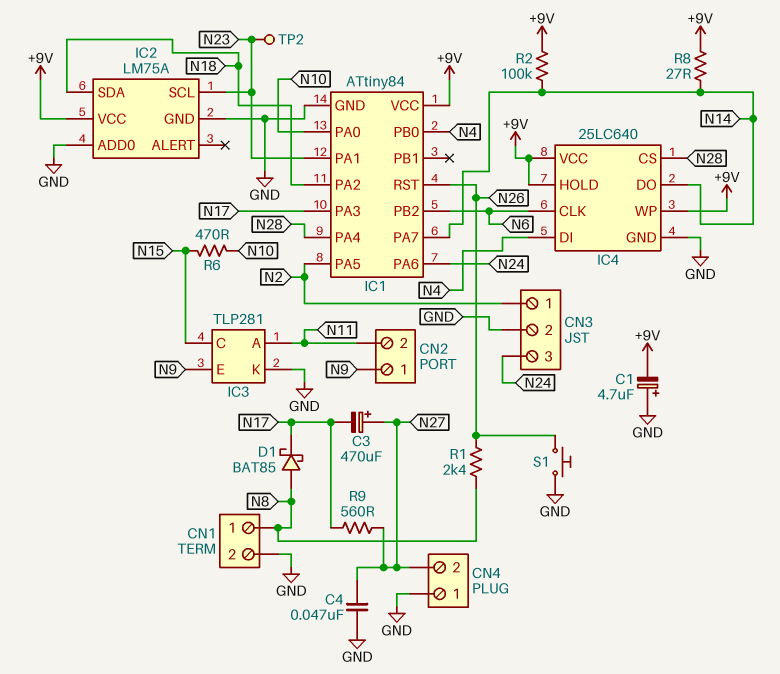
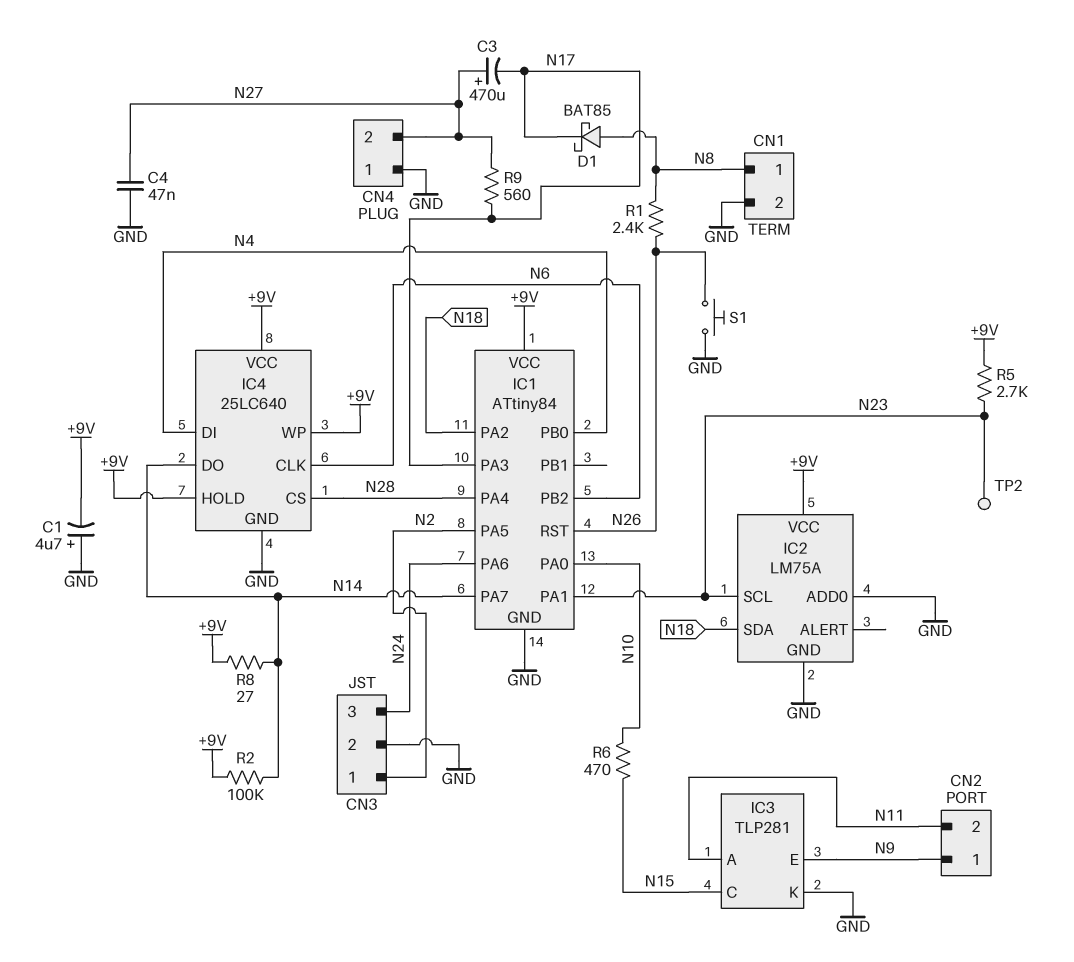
R5: none -> 2.7k (+9V, N23)

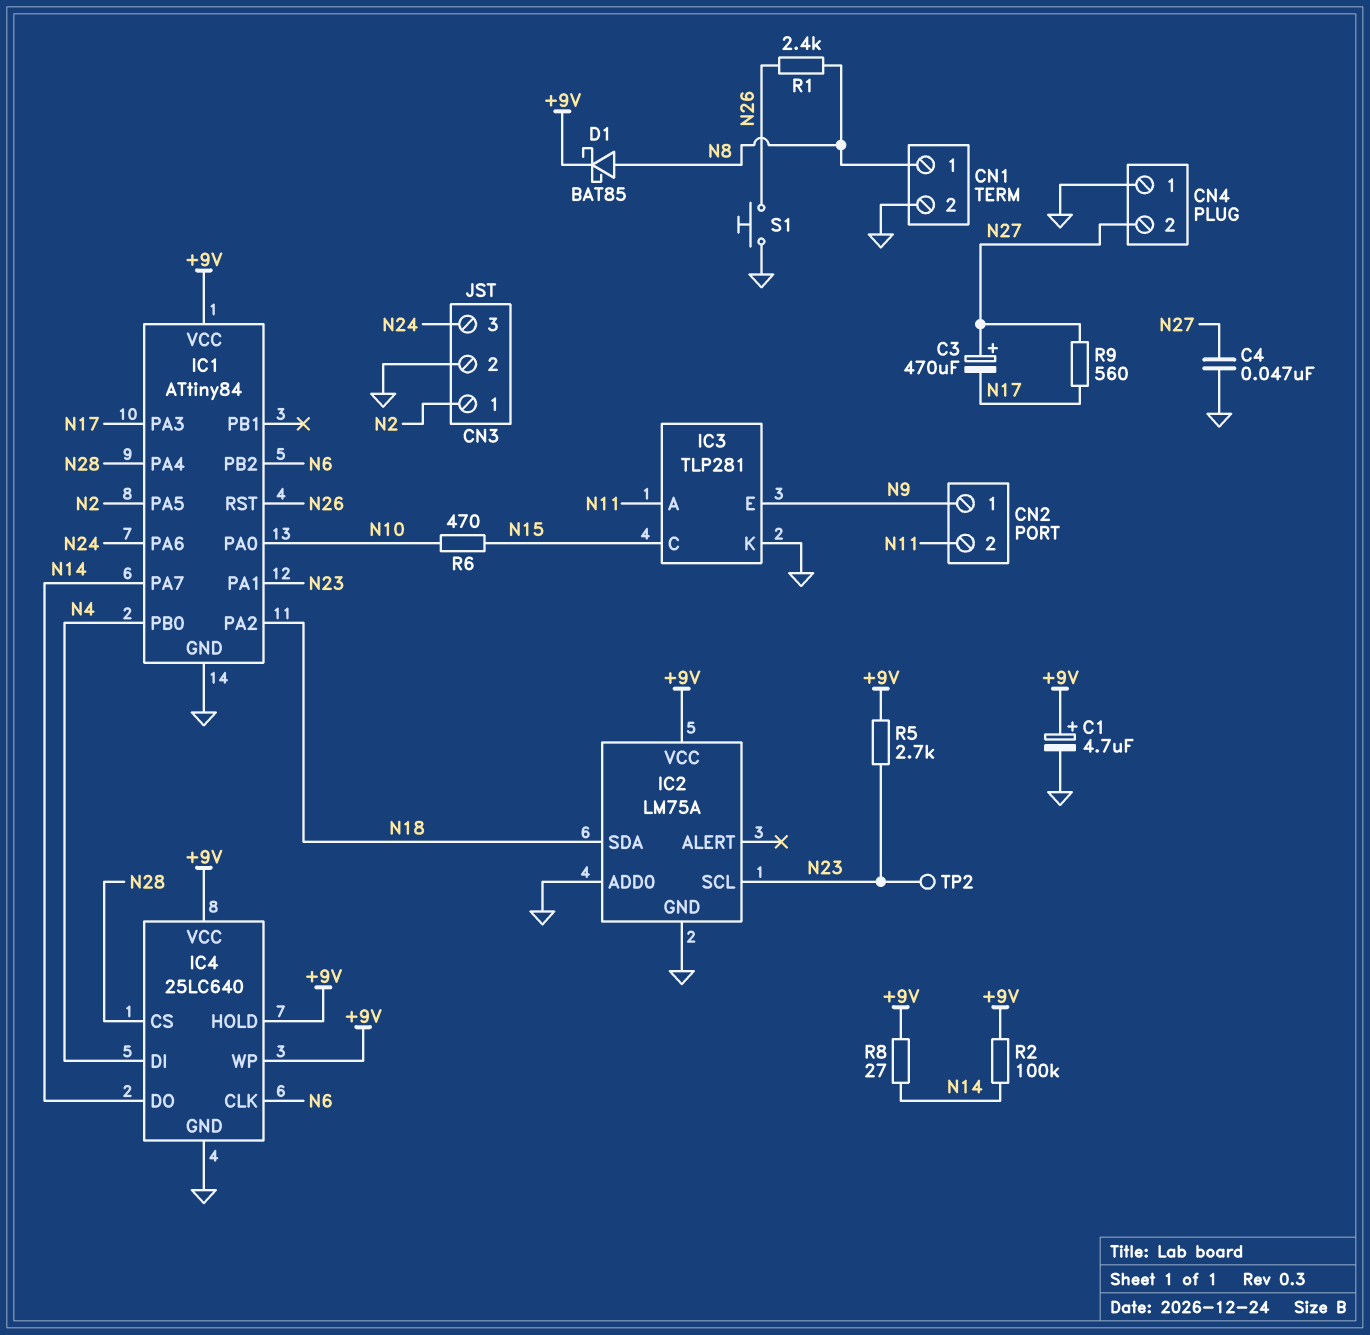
C1: 4.7uF (plus GND, minus +9V) -> 4.7uF (plus +9V, minus GND)
D1: schottky BAT85 (A N8, K N17) -> schottky BAT85 (A N8, K +9V)

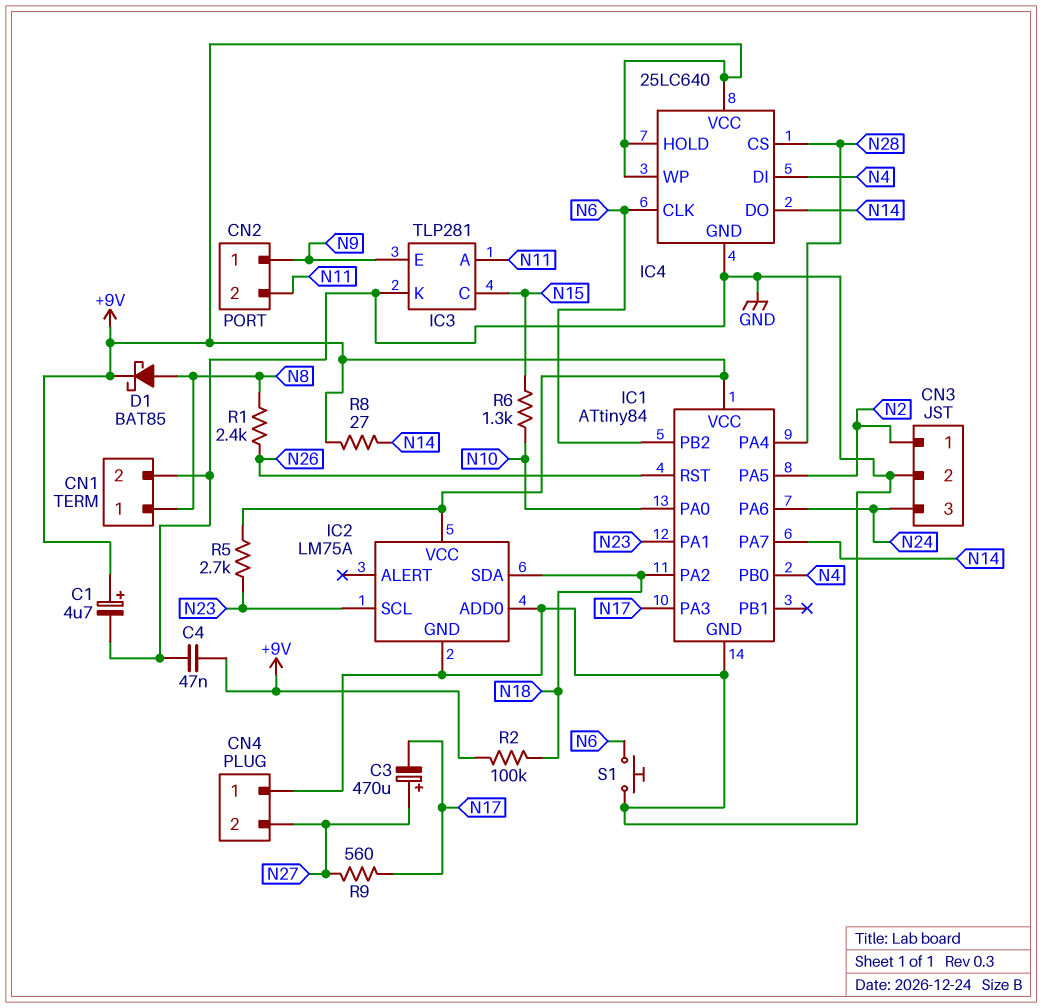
C4: 47nF (GND, N27) -> 47nF (+9V, GND)
R2: 100k (+9V, N14) -> 100k (+9V, N18)
R6: 470 (N10, N15) -> 1.3k (N10, N15)
S1: button (GND, N26) -> button (GND, N6)
TP2: test point (N23) -> none

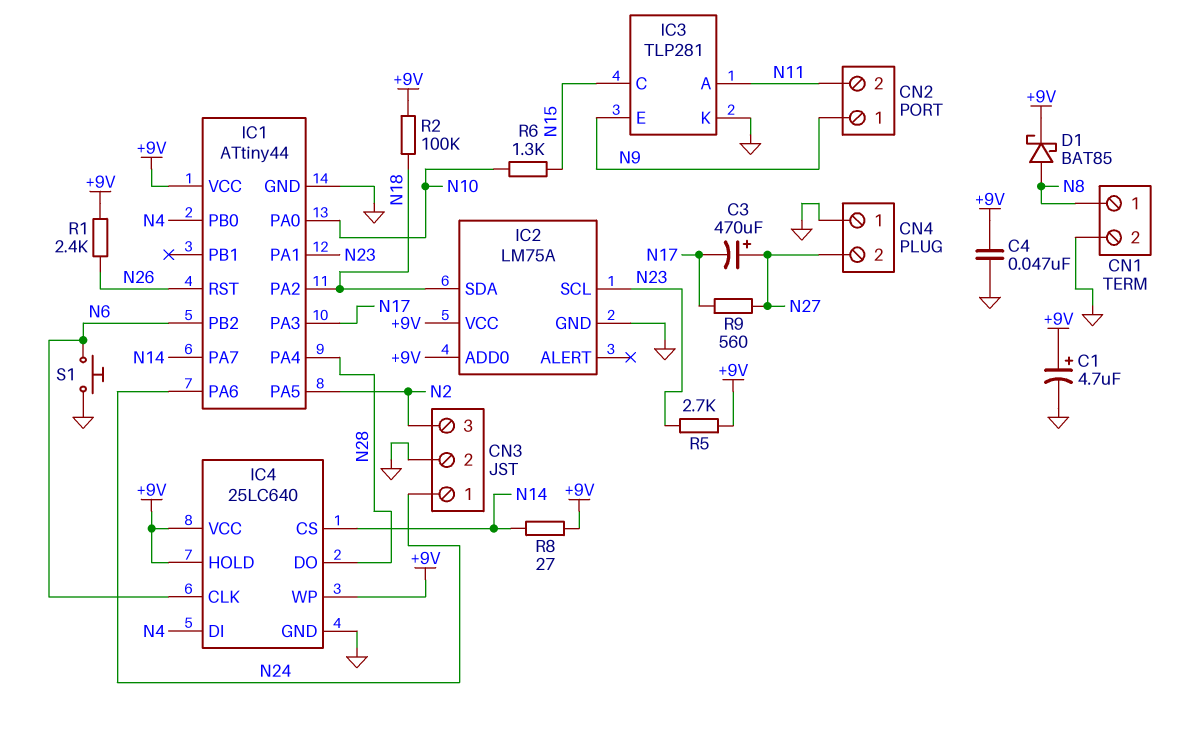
CN3 pin 1: N2 -> N24
CN3 pin 3: N24 -> N2
IC1: ATtiny84 -> ATtiny44
IC2 pin ADD0: GND -> +9V
IC4 pin CS: N28 -> N14
IC4 pin DO: N14 -> N28
R1: 2.4k (N8, N26) -> 2.4k (+9V, N26)

